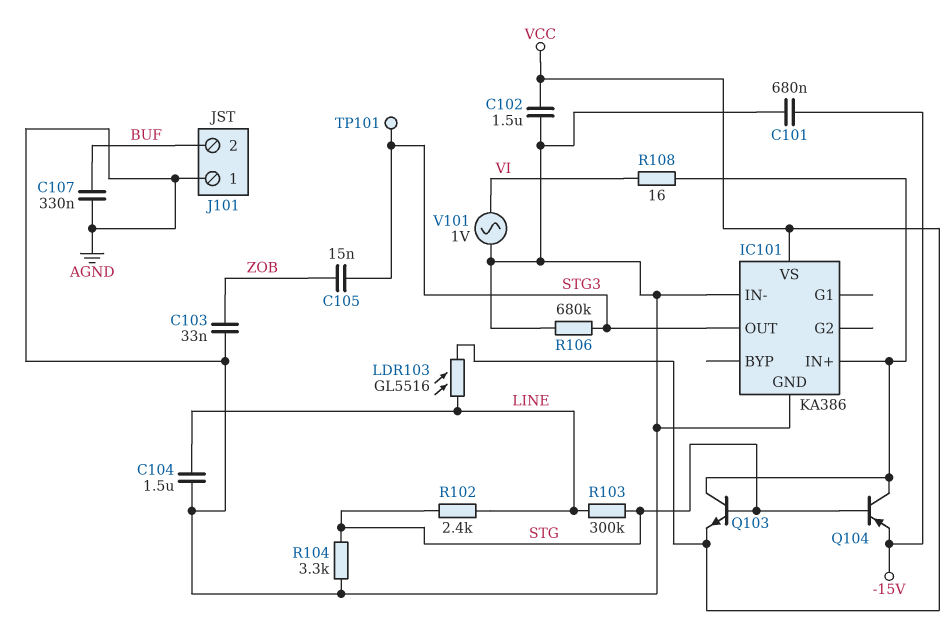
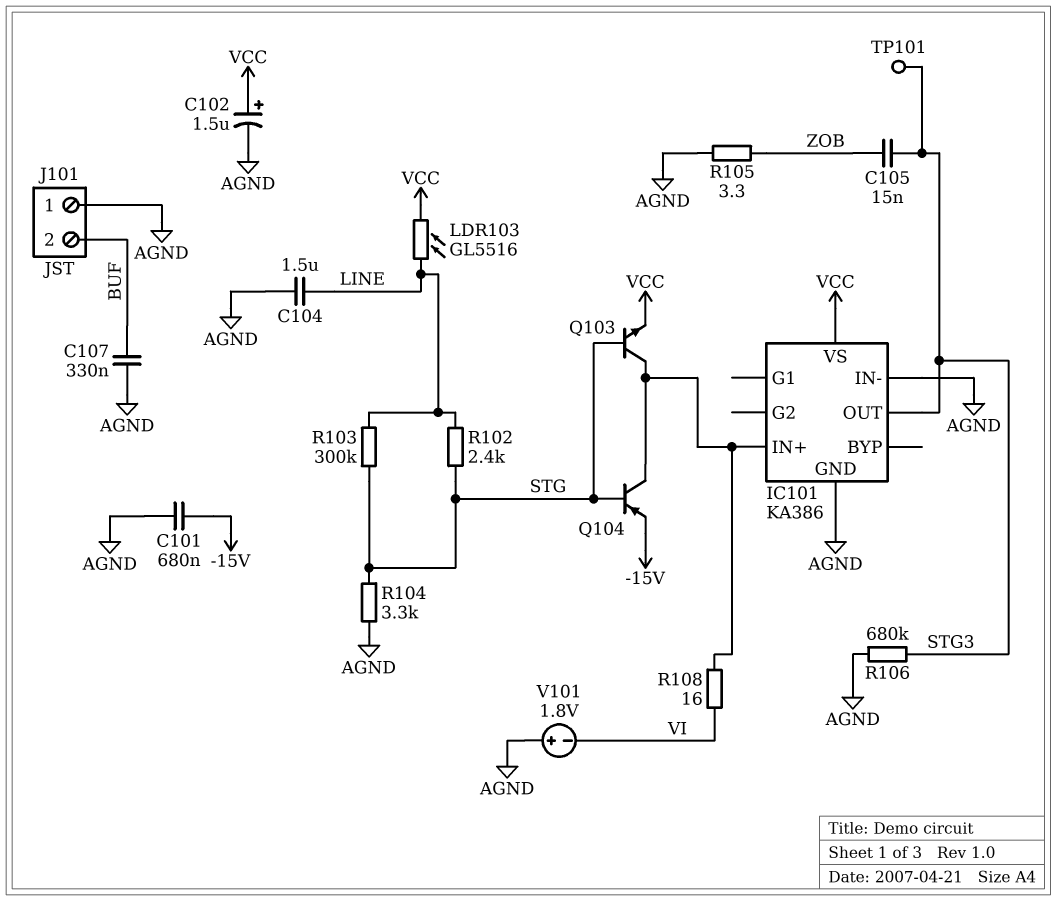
C102: 1.5uF (AGND, VCC) -> 1.5uF (plus VCC, minus AGND)
C103: 33nF (AGND, ZOB) -> none
R105: none -> 3.3 (AGND, ZOB)
V101: AC 1V (AGND, VI) -> 1.8V (plus AGND, minus VI)

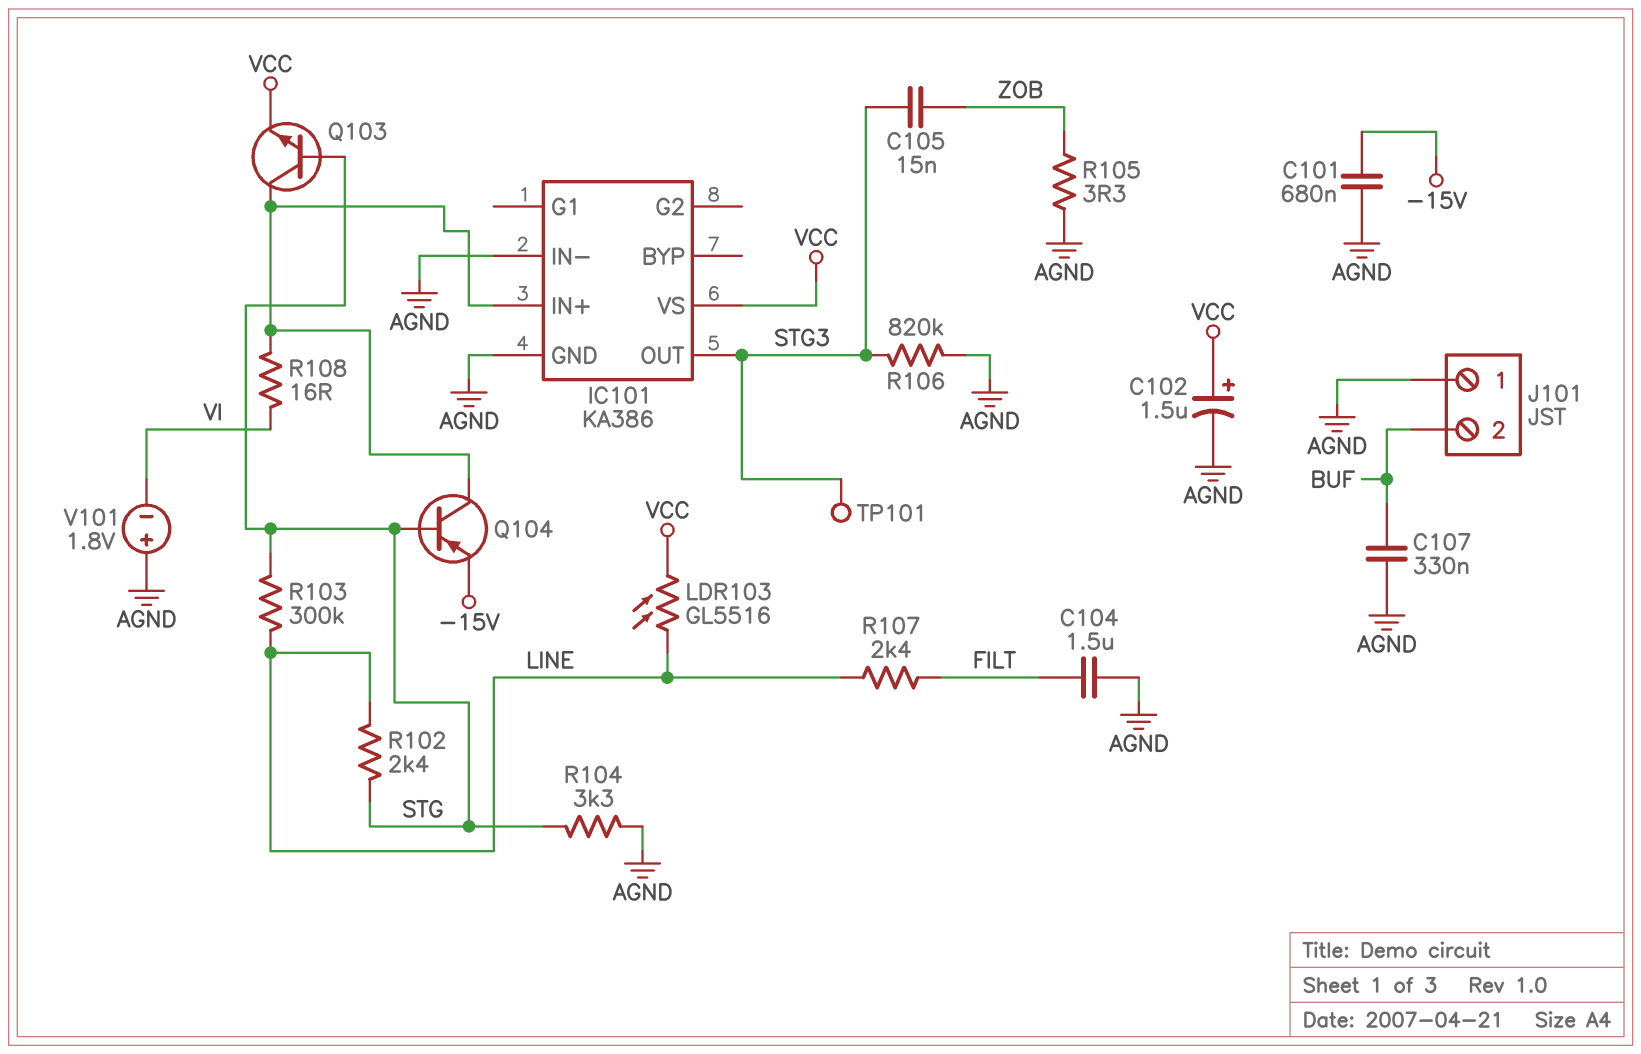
C104: 1.5uF (AGND, LINE) -> 1.5uF (AGND, FILT)
R106: 680k (AGND, STG3) -> 820k (AGND, STG3)
R107: none -> 2.4k (FILT, LINE)

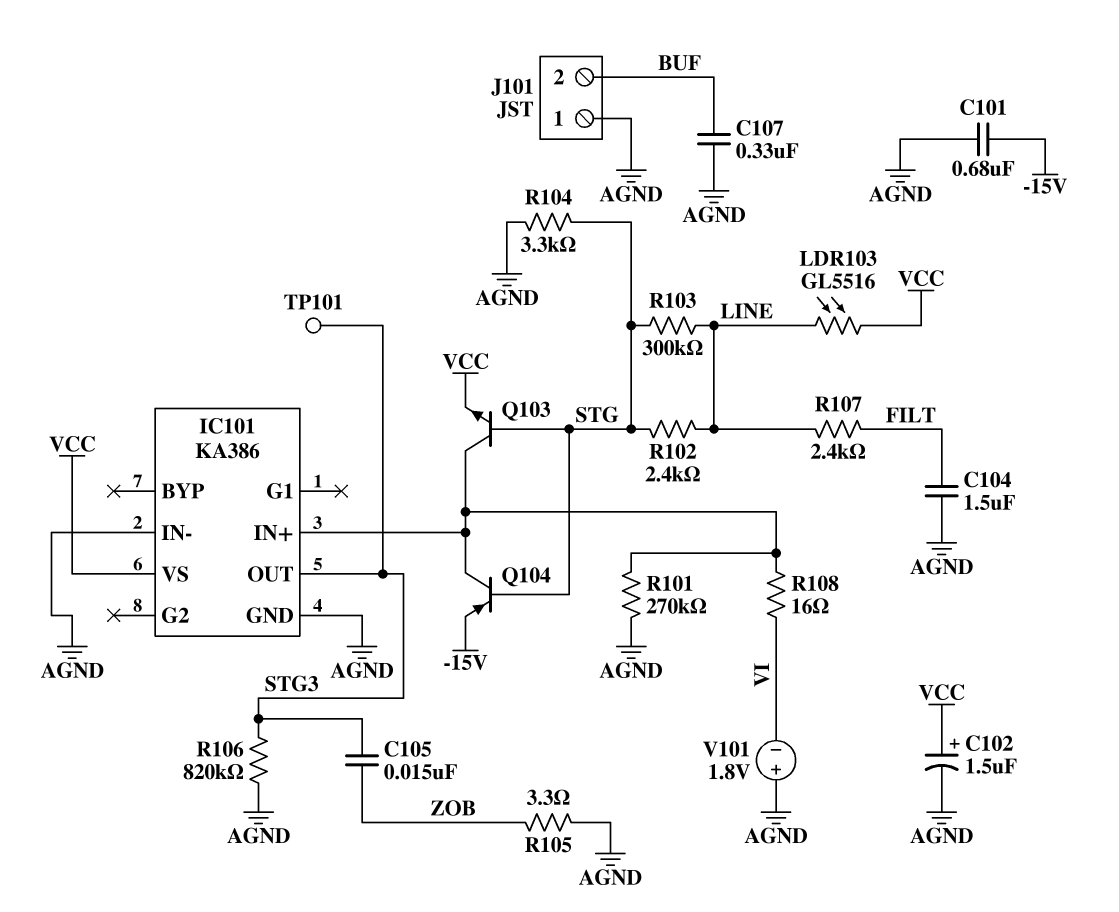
R101: none -> 270k (AGND, IC101/IN+)

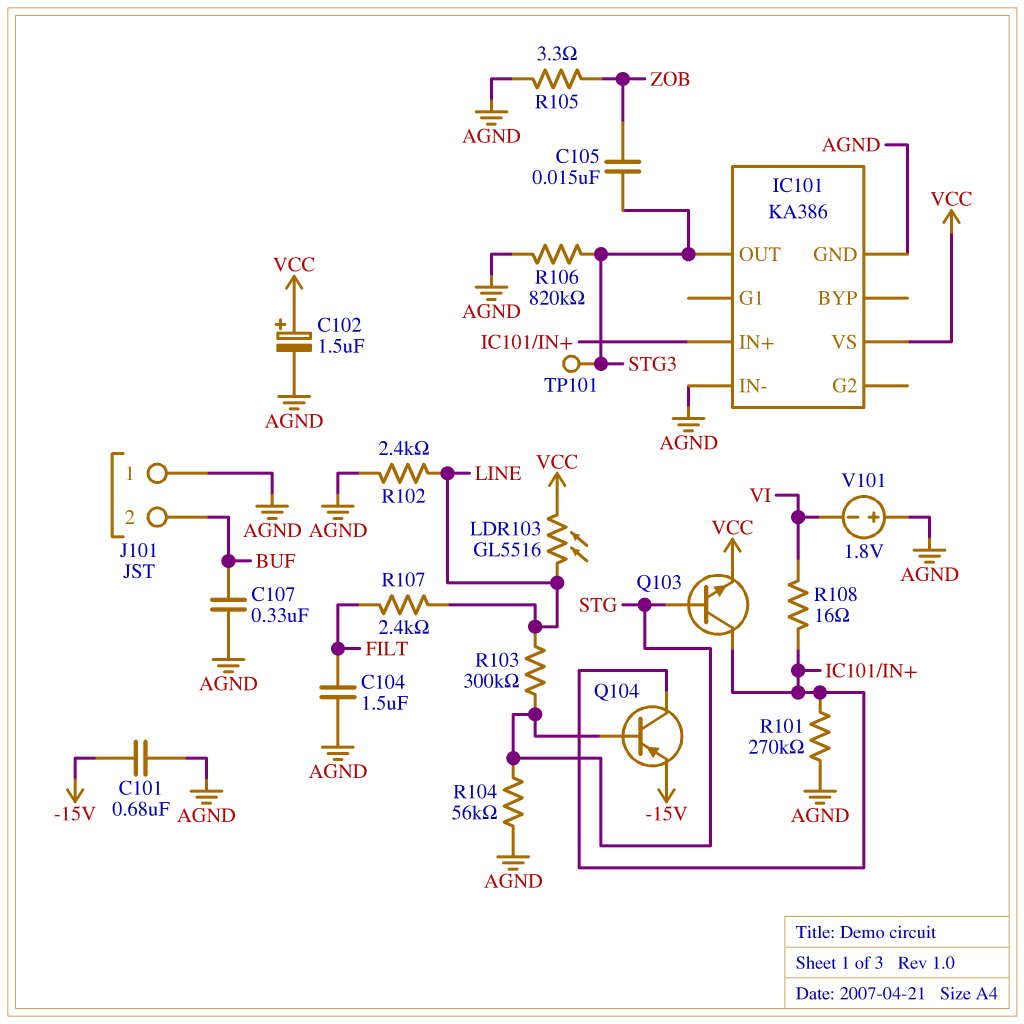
R102: 2.4k (LINE, STG) -> 2.4k (AGND, LINE)
R104: 3.3k (AGND, STG) -> 56k (AGND, STG)

